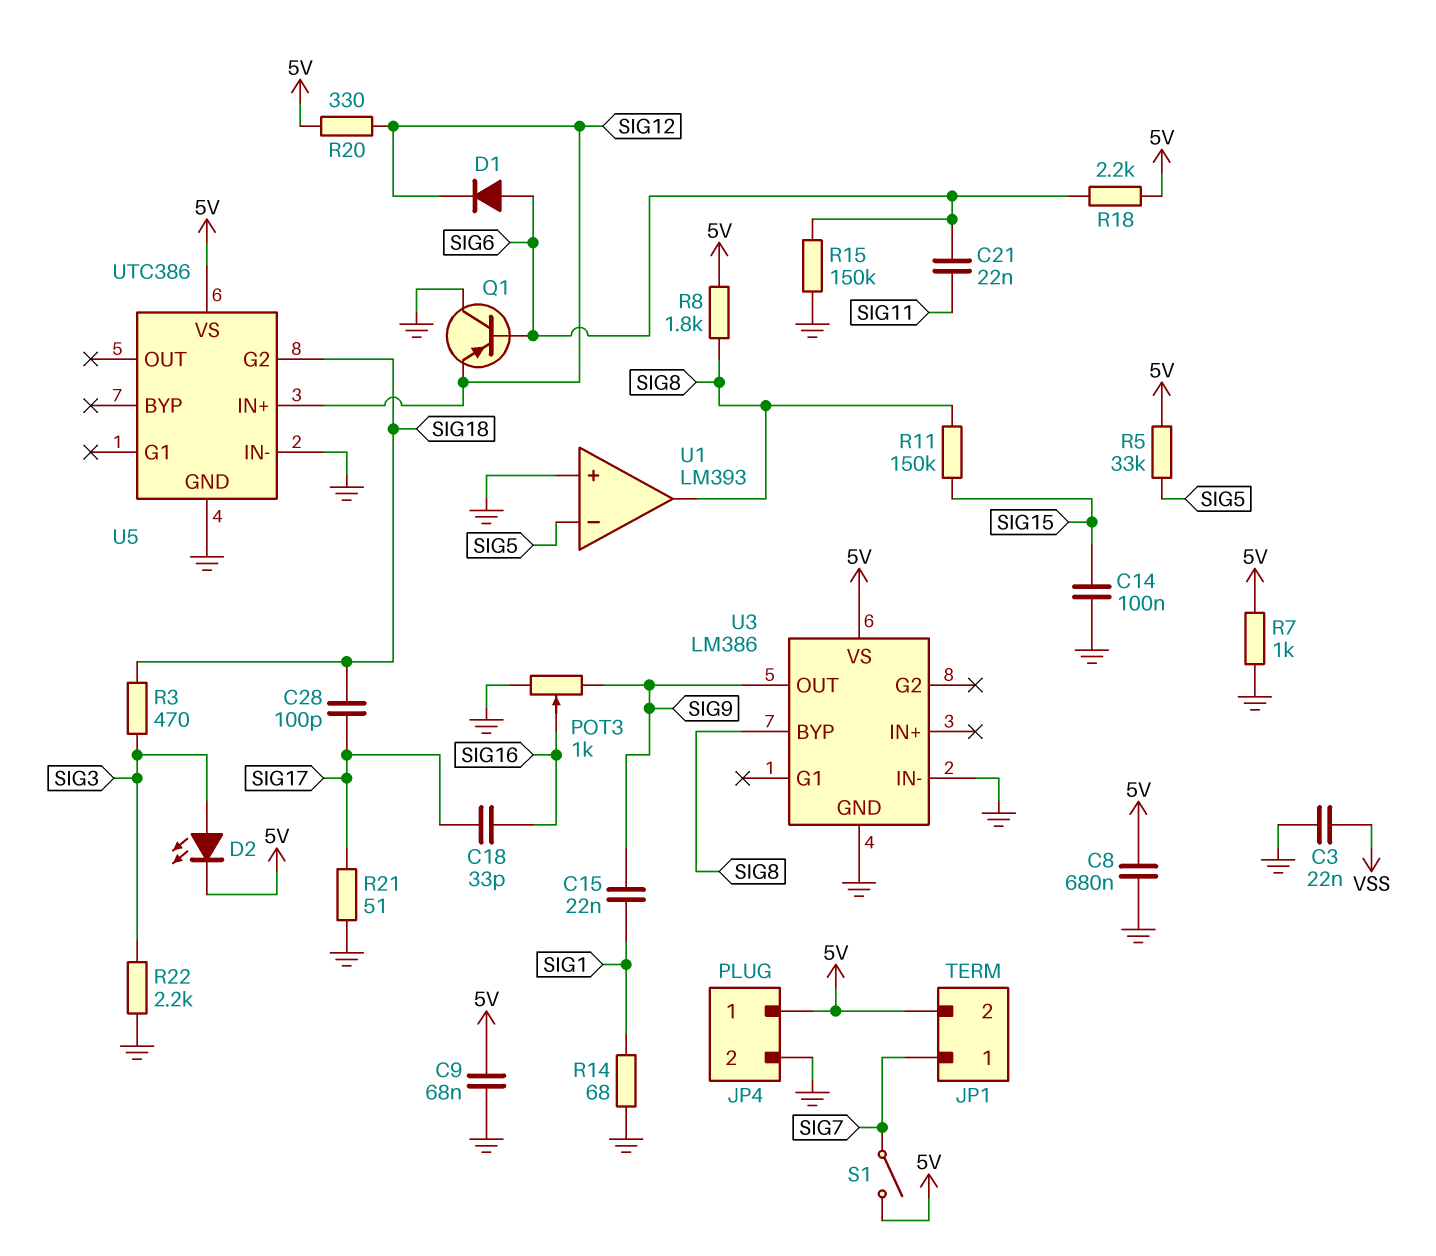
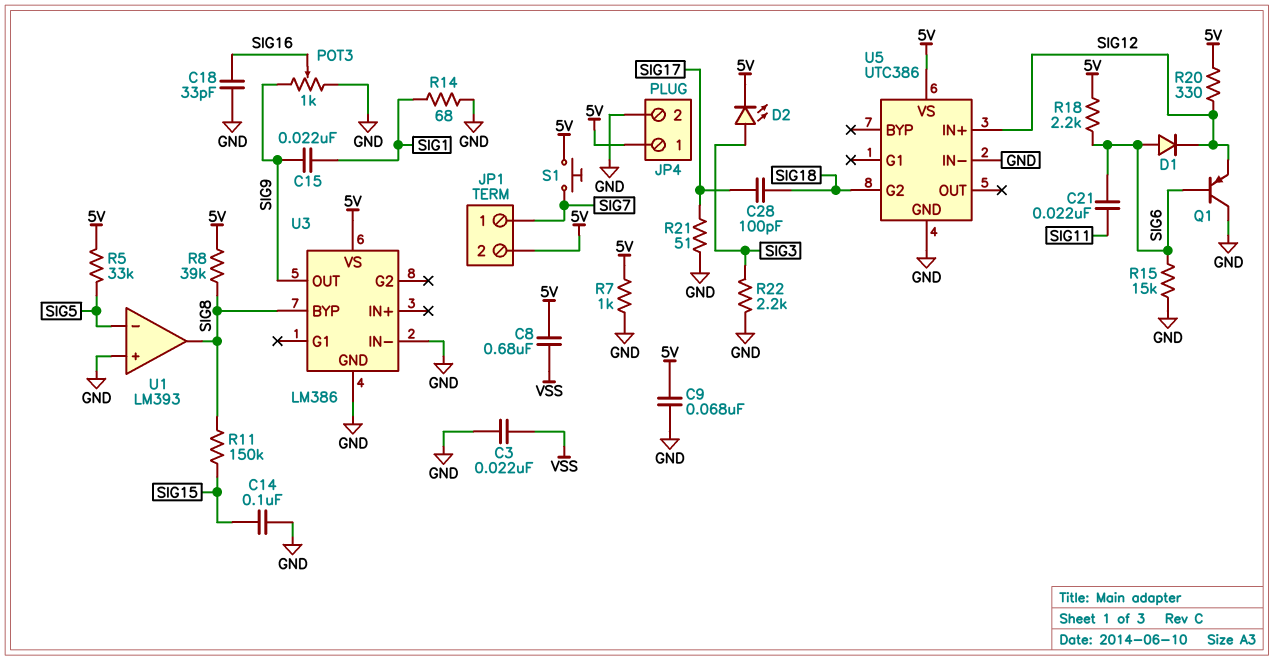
C8: 680nF (5V, GND) -> 680nF (5V, VSS)
C18: 33pF (SIG16, SIG17) -> 33pF (GND, SIG16)
R3: 470 (SIG3, SIG18) -> none
R8: 1.8k (5V, SIG8) -> 39k (5V, SIG8)
R15: 150k (GND, SIG6) -> 15k (GND, SIG6)
S1: switch (5V, SIG7) -> button (5V, SIG7)

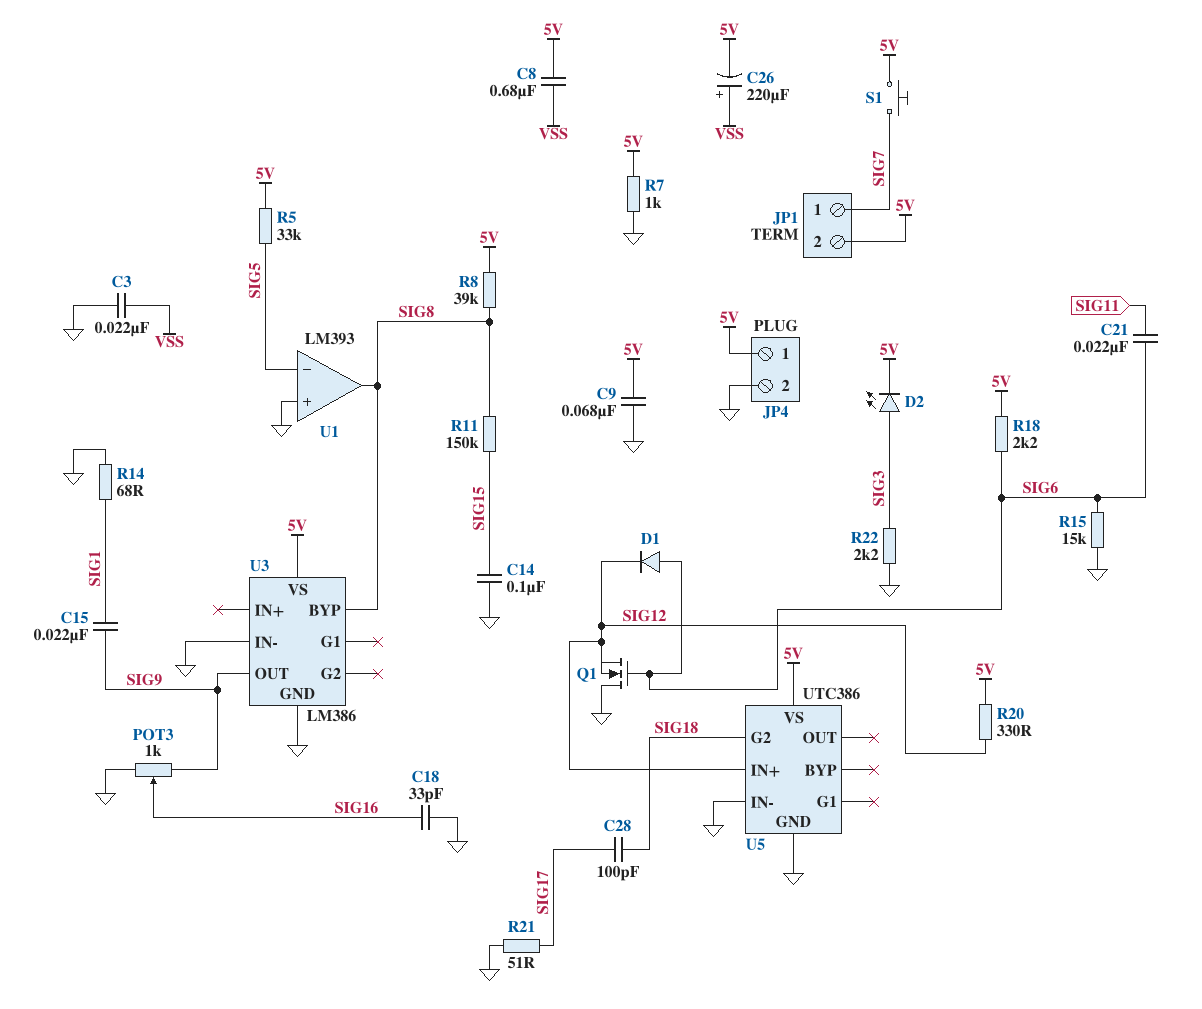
C26: none -> 220uF (plus VSS, minus 5V)
Q1: PNP (B SIG6, C GND, E SIG12) -> NMOS (G SIG6, D GND, S SIG12)

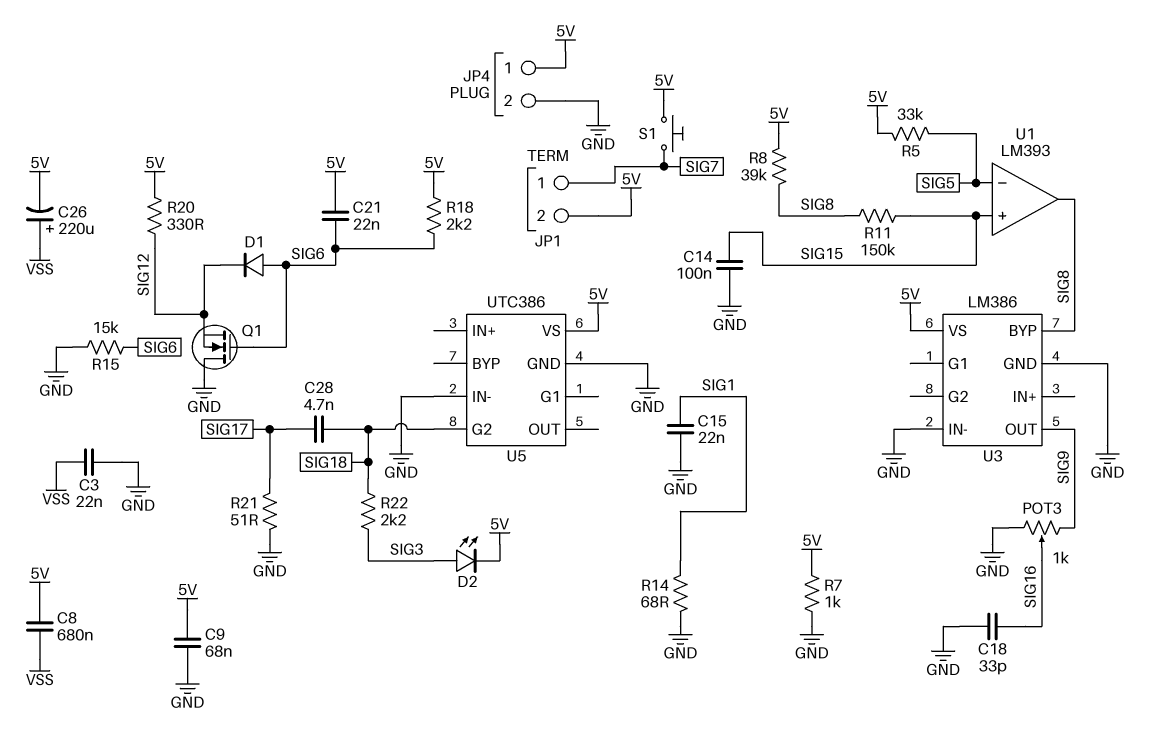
C15: 22nF (SIG1, SIG9) -> 22nF (GND, SIG1)
C21: 22nF (SIG6, SIG11) -> 22nF (5V, SIG6)
C28: 100pF (SIG17, SIG18) -> 4.7nF (SIG17, SIG18)
R22: 2.2k (GND, SIG3) -> 2.2k (SIG3, SIG18)
U1 pin in+: GND -> SIG15
U5 pin IN+: SIG12 -> none

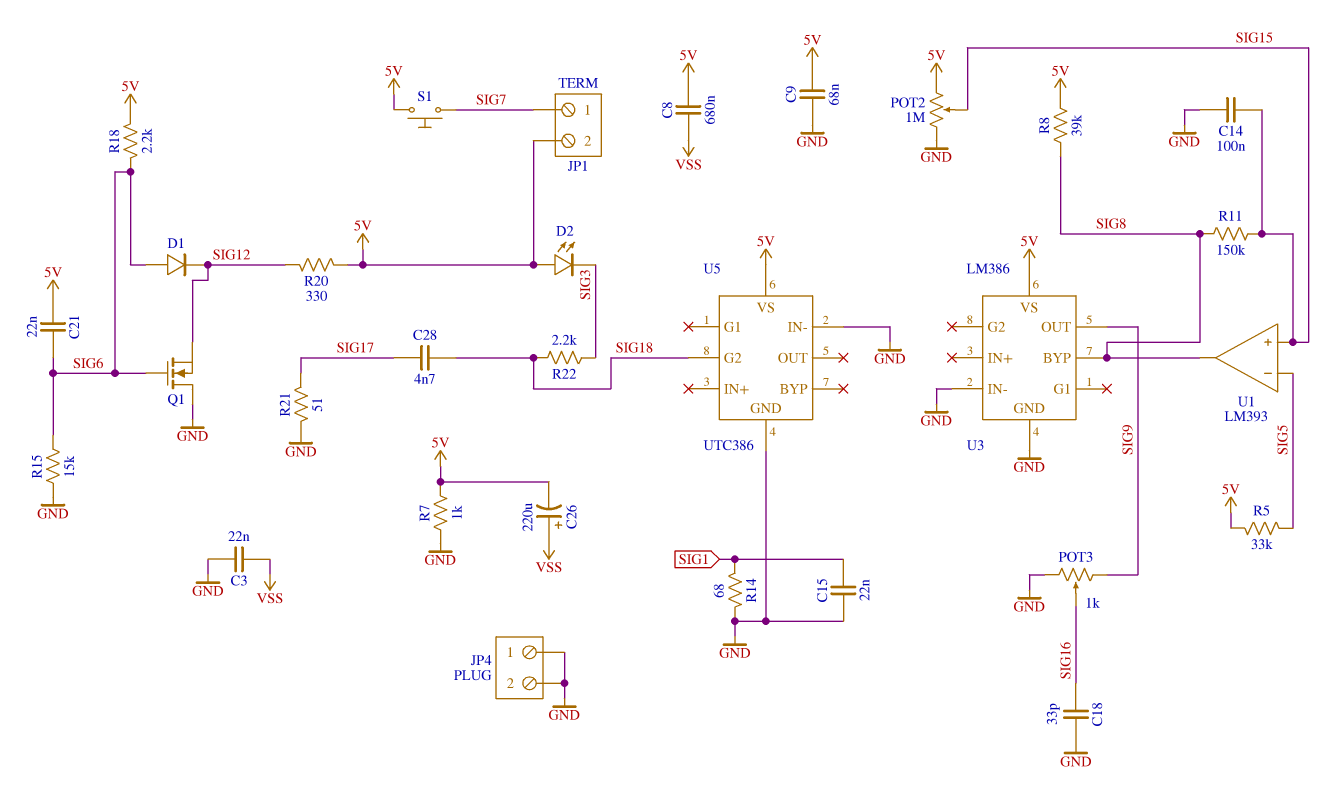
D2: LED (A SIG3, K 5V) -> LED (A 5V, K SIG3)
JP4 pin 1: 5V -> GND
POT2: none -> 1M (5V, GND, wiper SIG15)

